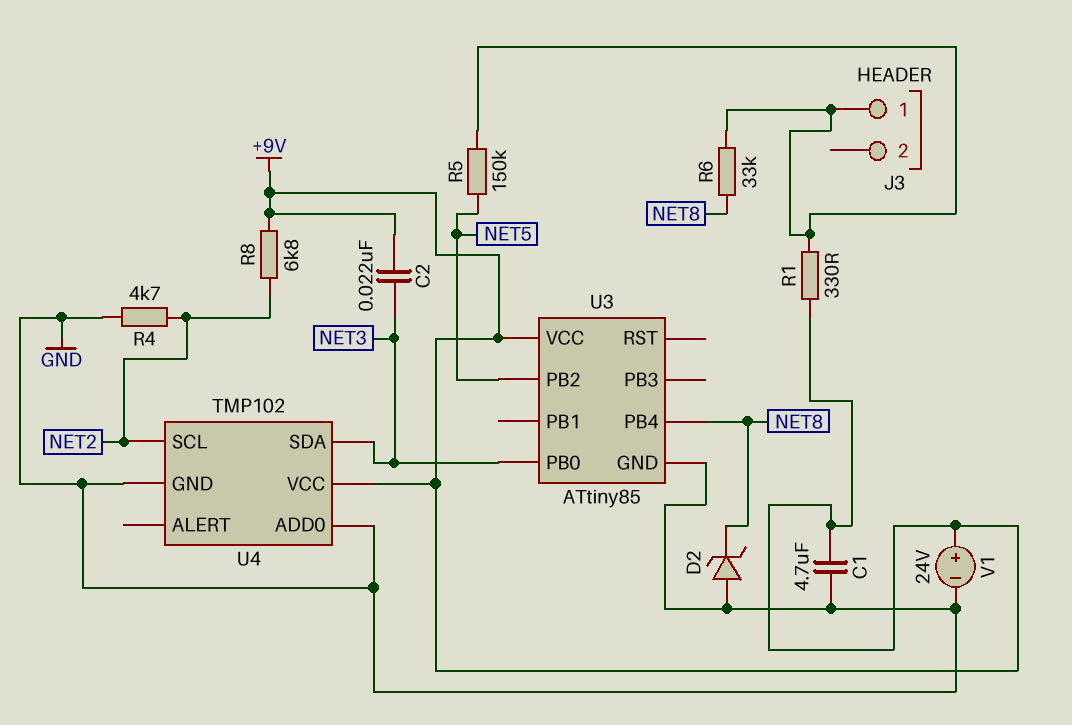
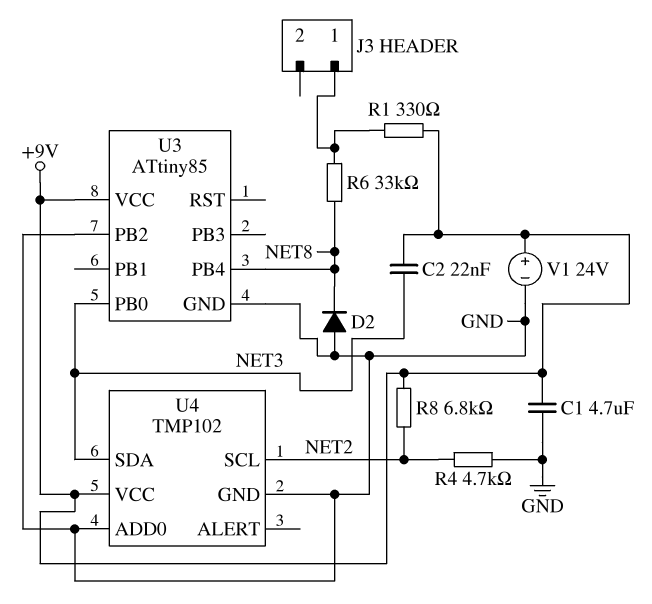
D2: zener (A GND, K NET8) -> diode (A GND, K NET8)
R5: 150k (J3/1, NET5) -> none
U3 pin PB2: NET5 -> GND

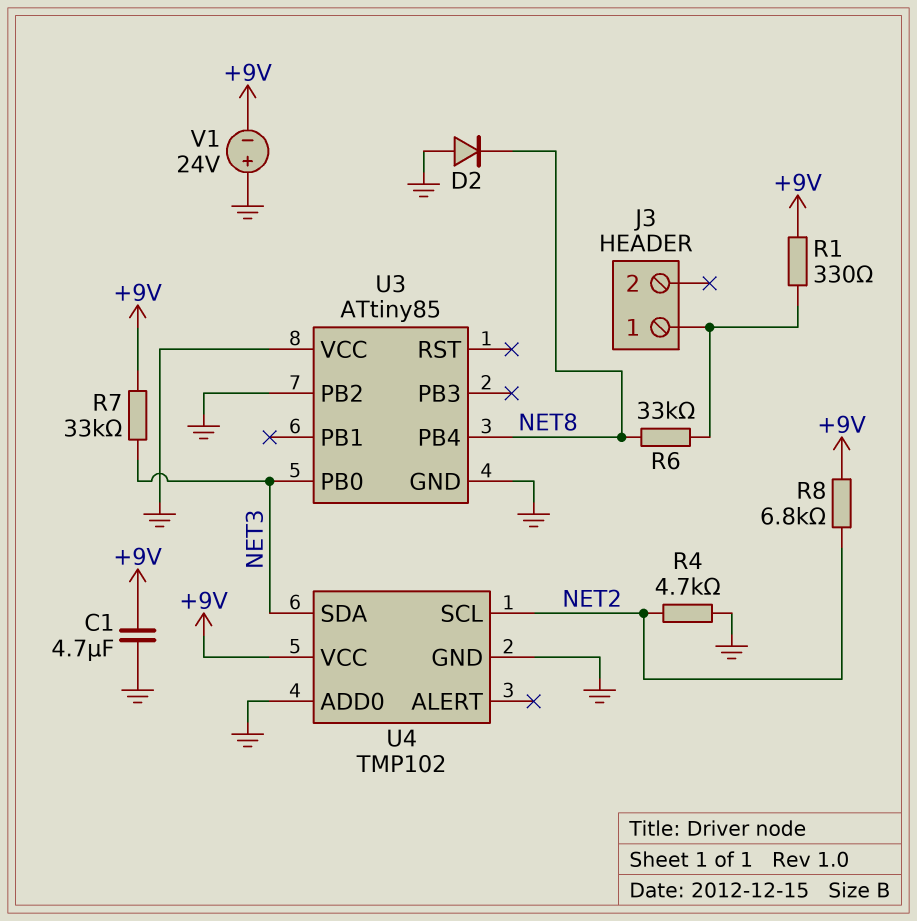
C2: 22nF (+9V, NET3) -> none
R7: none -> 33k (+9V, NET3)
U3 pin VCC: +9V -> GND
V1: 24V (plus +9V, minus GND) -> 24V (plus GND, minus +9V)

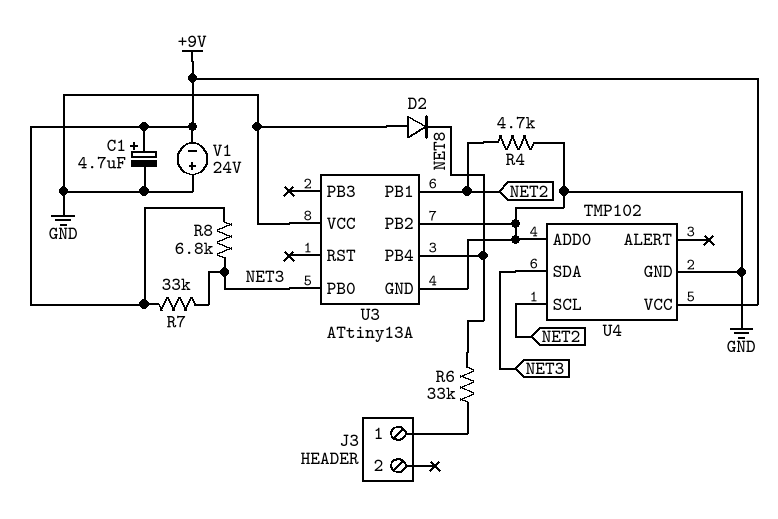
C1: 4.7uF (+9V, GND) -> 4.7uF (plus +9V, minus GND)
R1: 330 (+9V, J3/1) -> none
R8: 6.8k (+9V, NET2) -> 6.8k (+9V, NET3)
U3: ATtiny85 -> ATtiny13A
U3 pin PB1: none -> NET2

